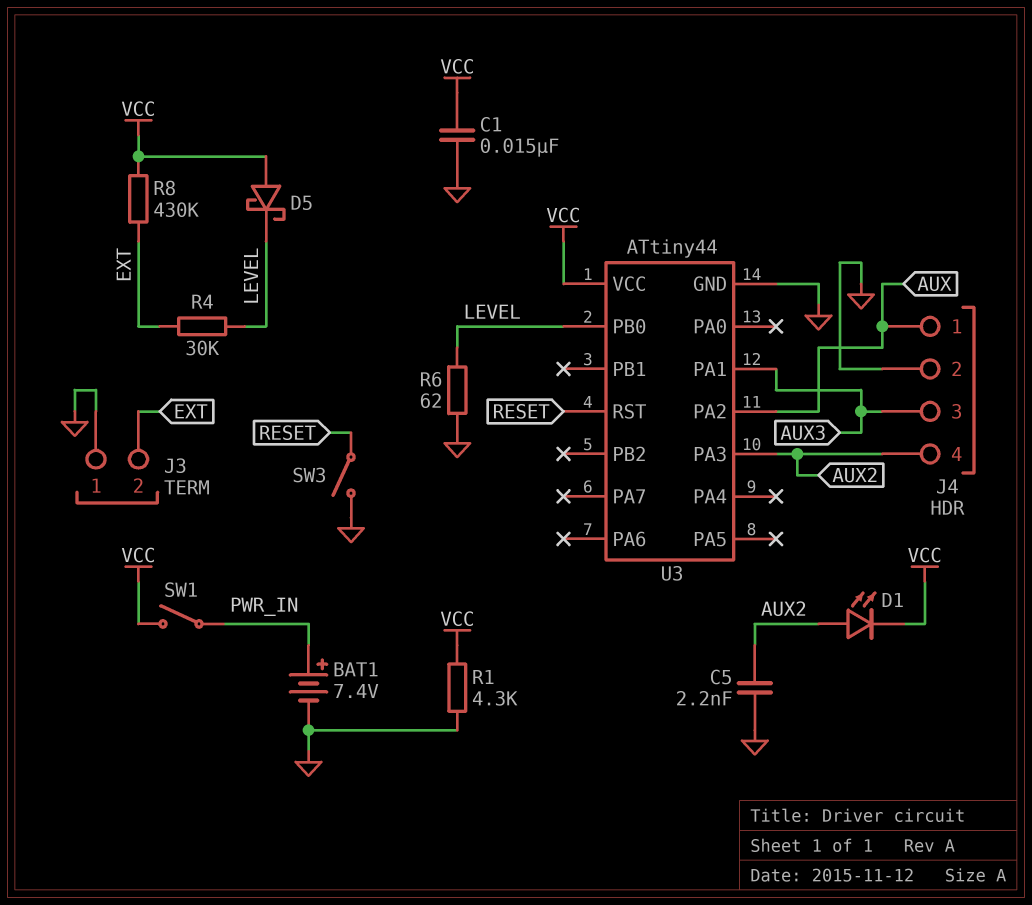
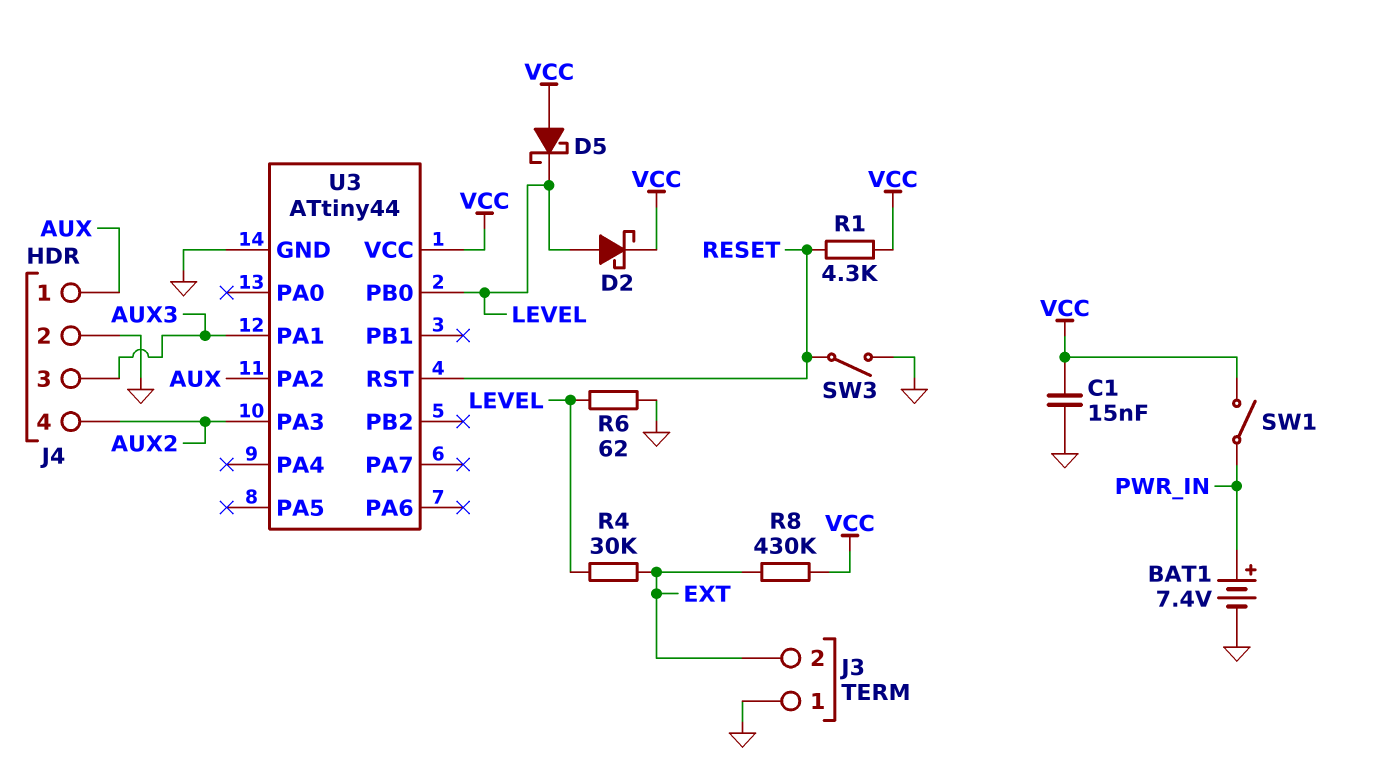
C5: 2.2nF (AUX2, GND) -> none
D1: LED (A AUX2, K VCC) -> none
D2: none -> schottky (A LEVEL, K VCC)
R1: 4.3k (GND, VCC) -> 4.3k (RESET, VCC)

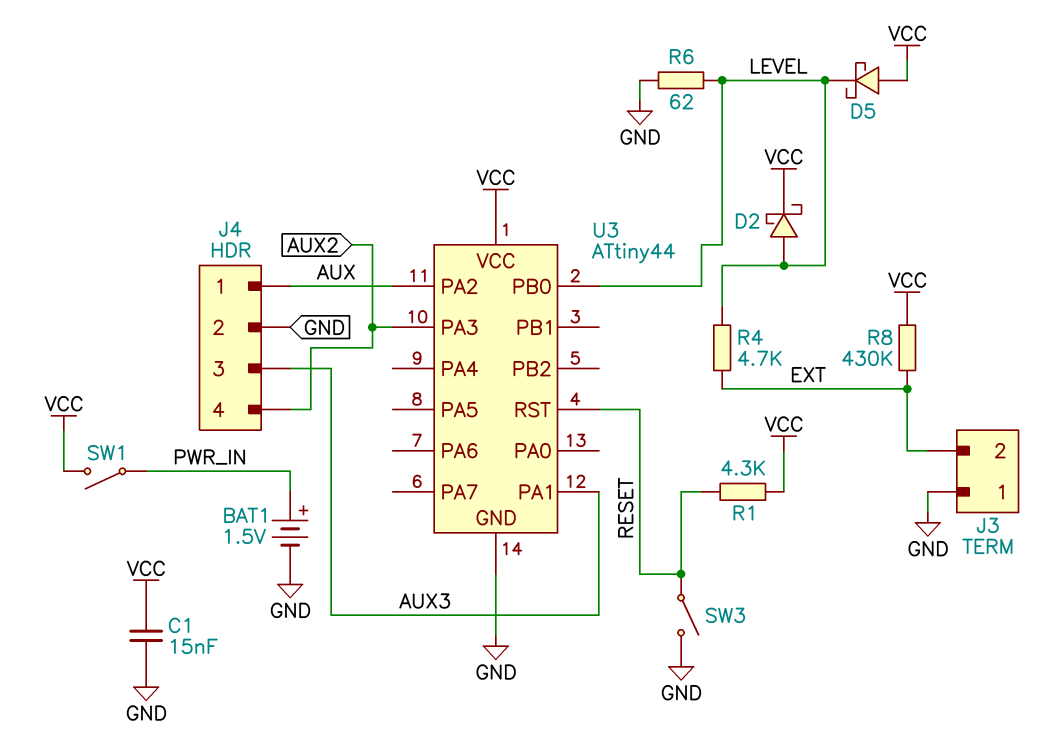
BAT1: 7.4V (plus PWR_IN, minus GND) -> 1.5V (plus PWR_IN, minus GND)
R4: 30k (EXT, LEVEL) -> 4.7k (EXT, LEVEL)

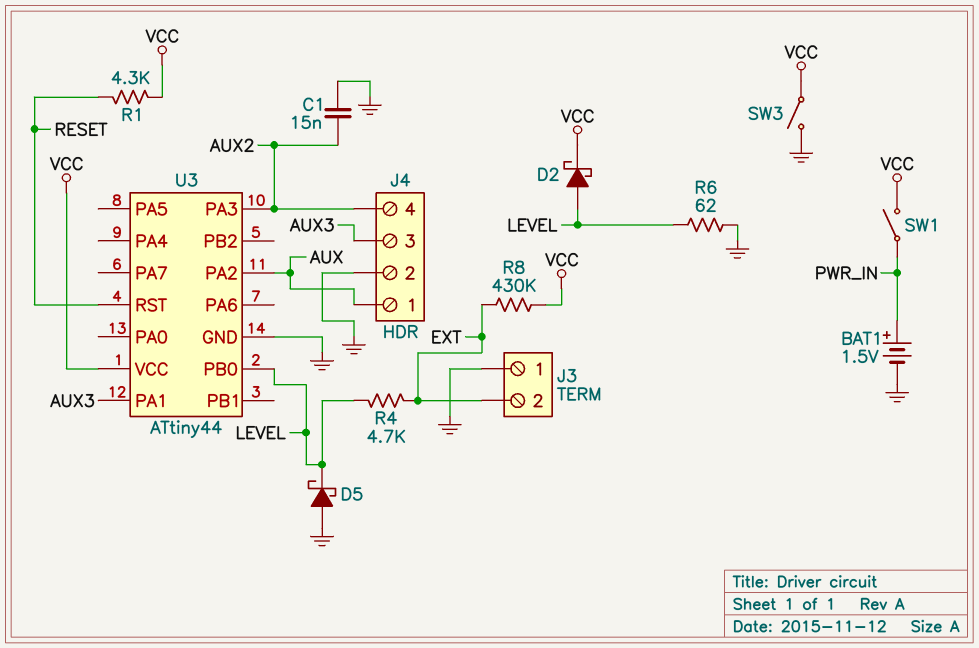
C1: 15nF (GND, VCC) -> 15nF (AUX2, GND)
D5: schottky (A VCC, K LEVEL) -> schottky (A GND, K LEVEL)
SW3: switch (GND, RESET) -> switch (GND, VCC)

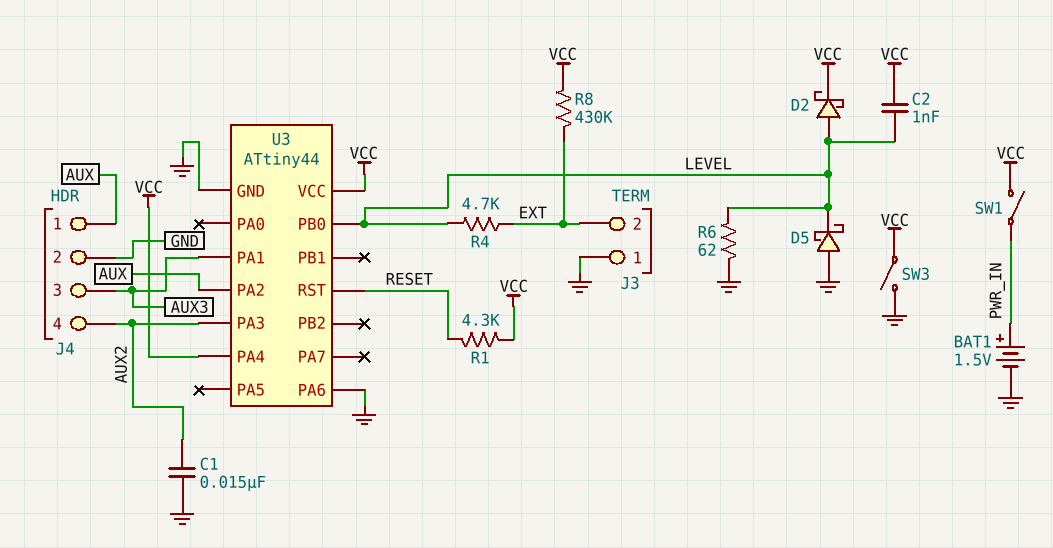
C2: none -> 1nF (LEVEL, VCC)
U3 pin PA4: none -> VCC
U3 pin PA6: none -> GND

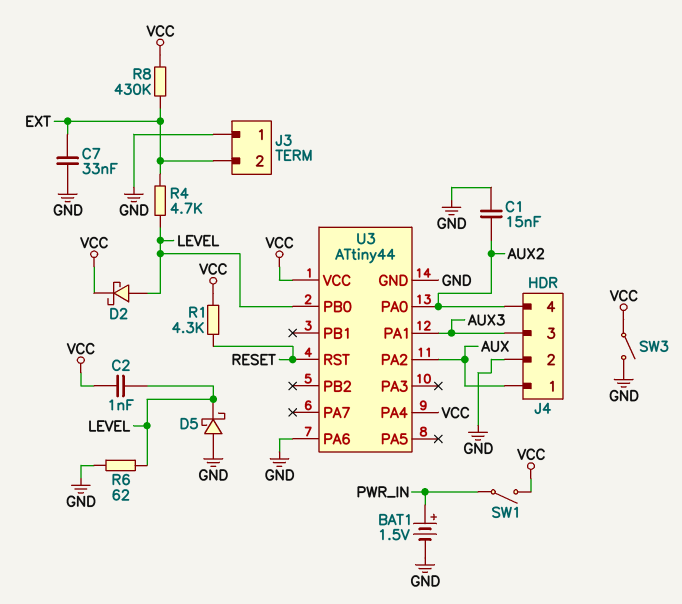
C7: none -> 33nF (EXT, GND)
U3 pin PA0: none -> AUX2
U3 pin PA3: AUX2 -> none

